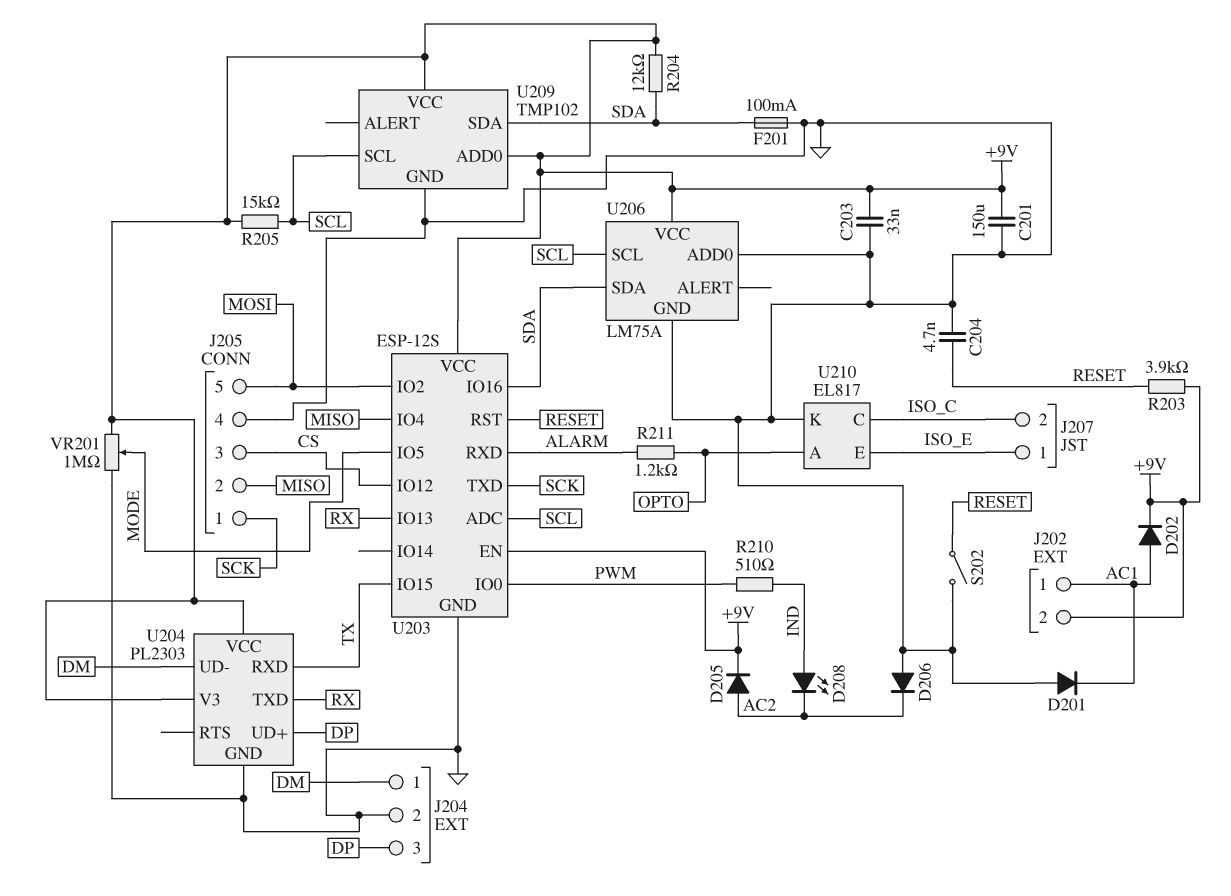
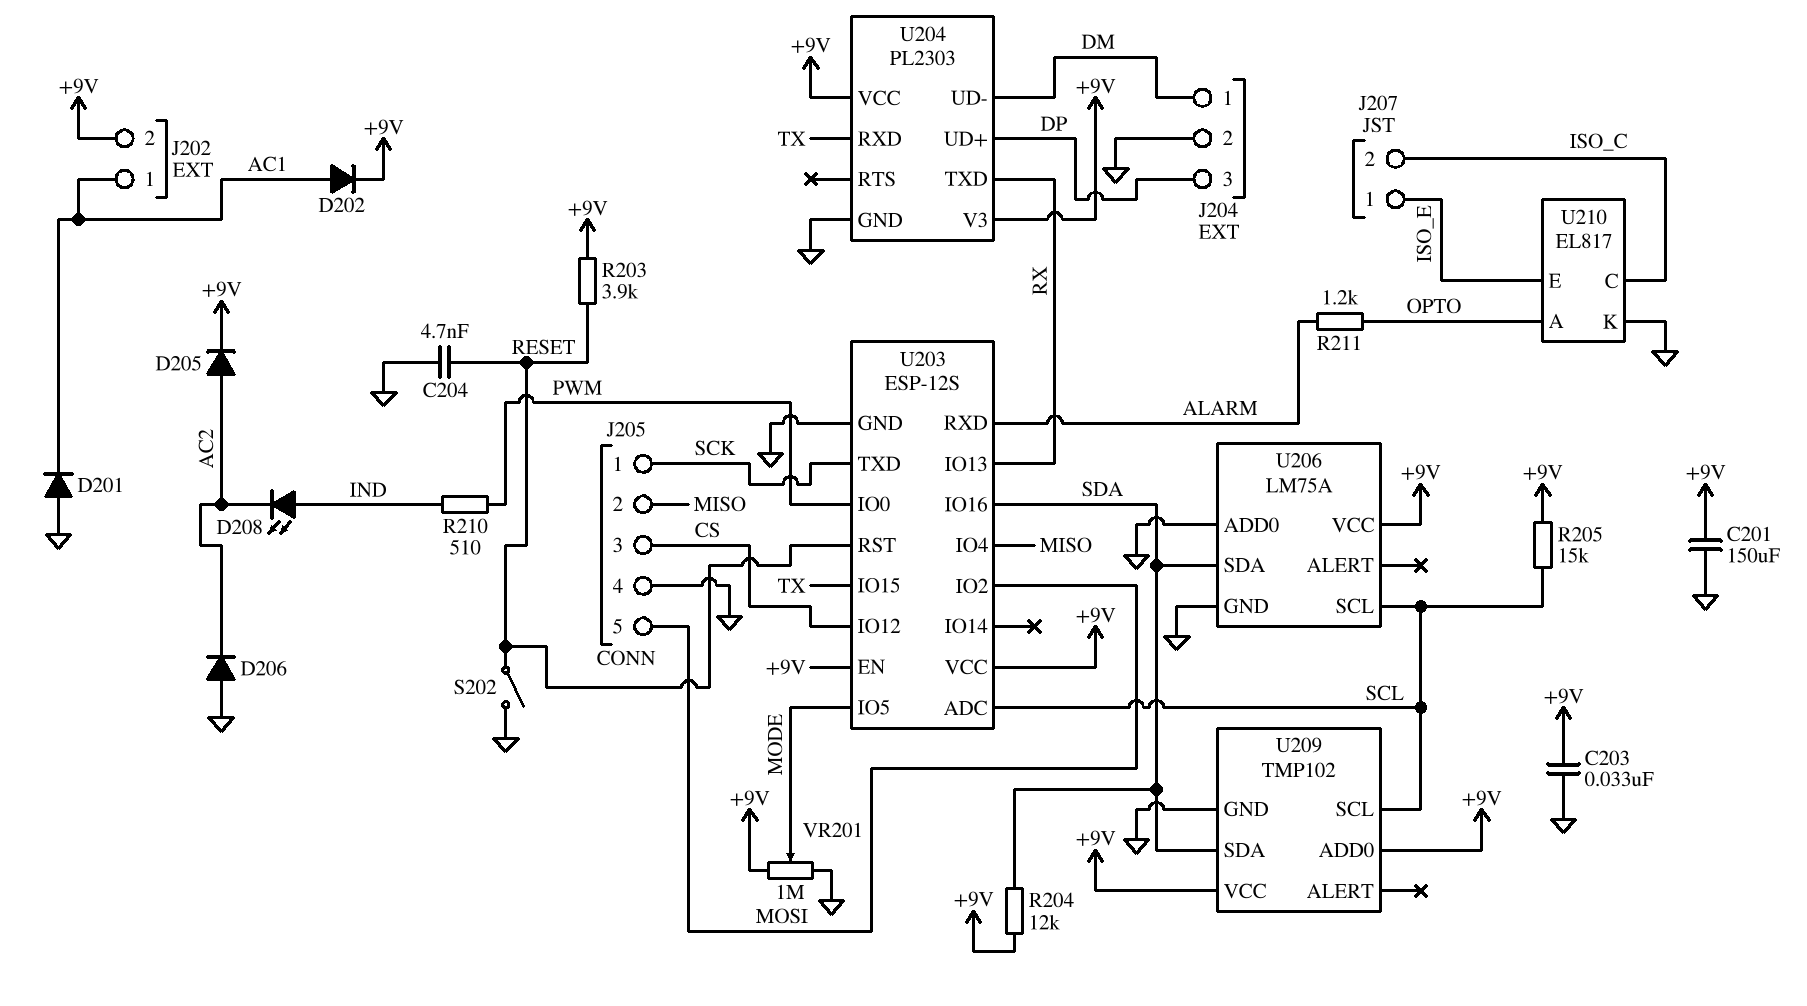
F201: 100mA (GND, SDA) -> none

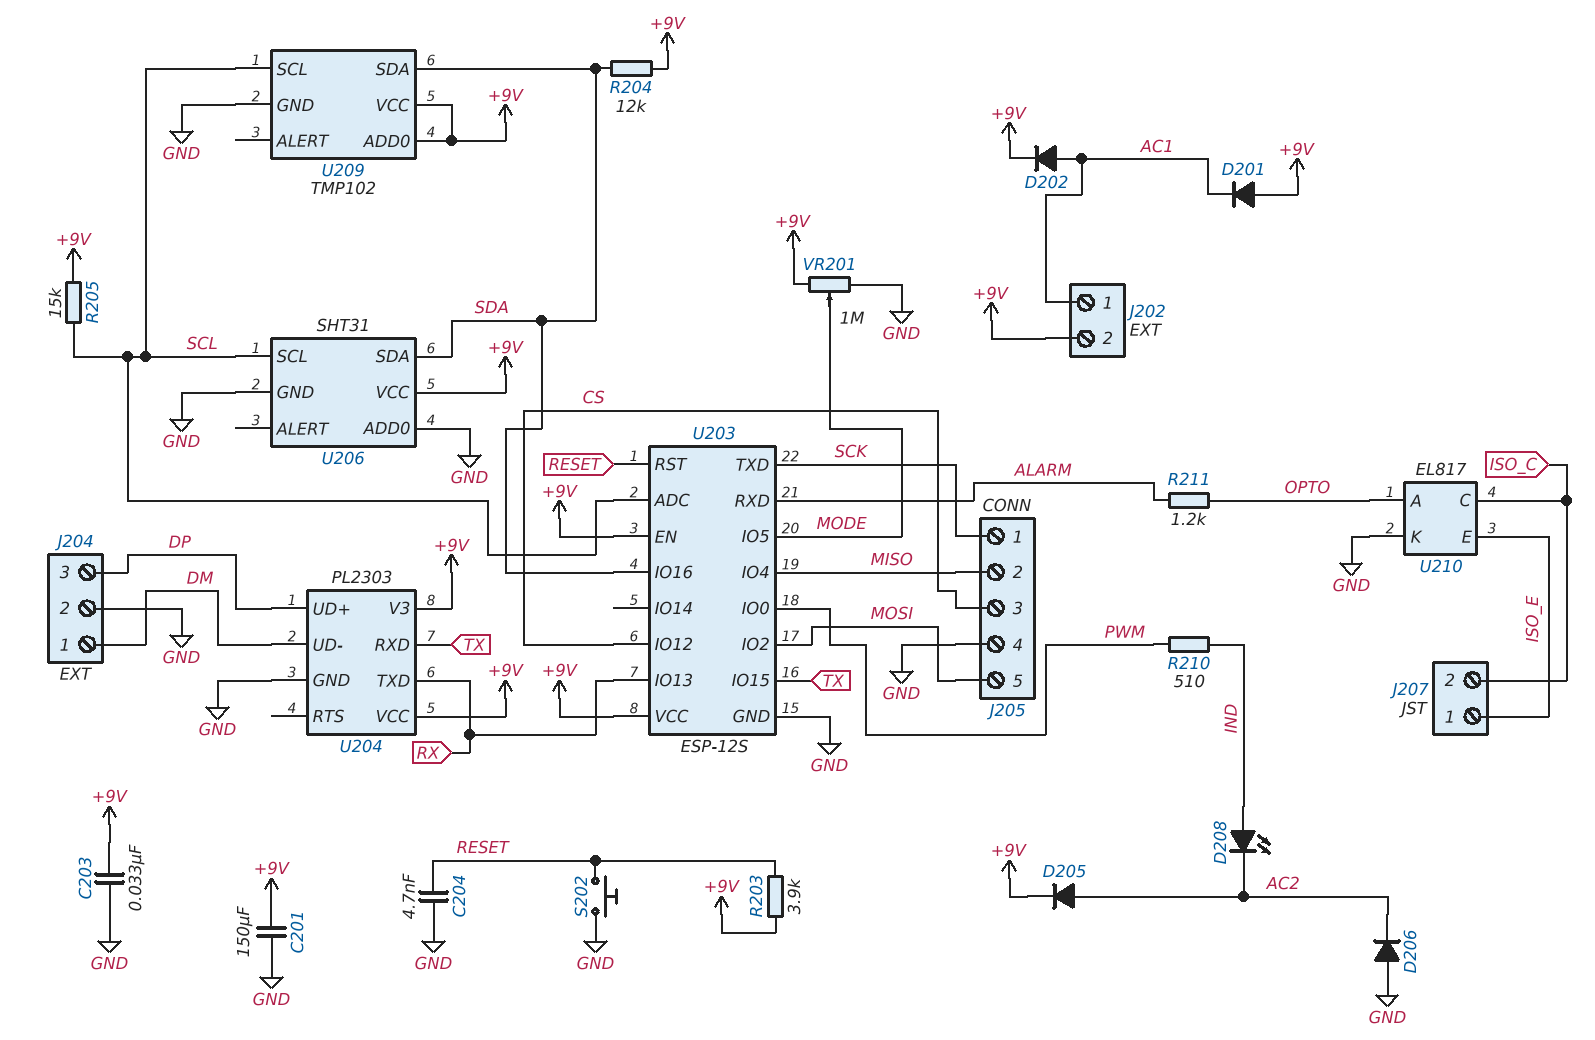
D201: diode (A GND, K AC1) -> diode (A +9V, K AC1)
S202: switch (GND, RESET) -> button (GND, RESET)
U206: LM75A -> SHT31

